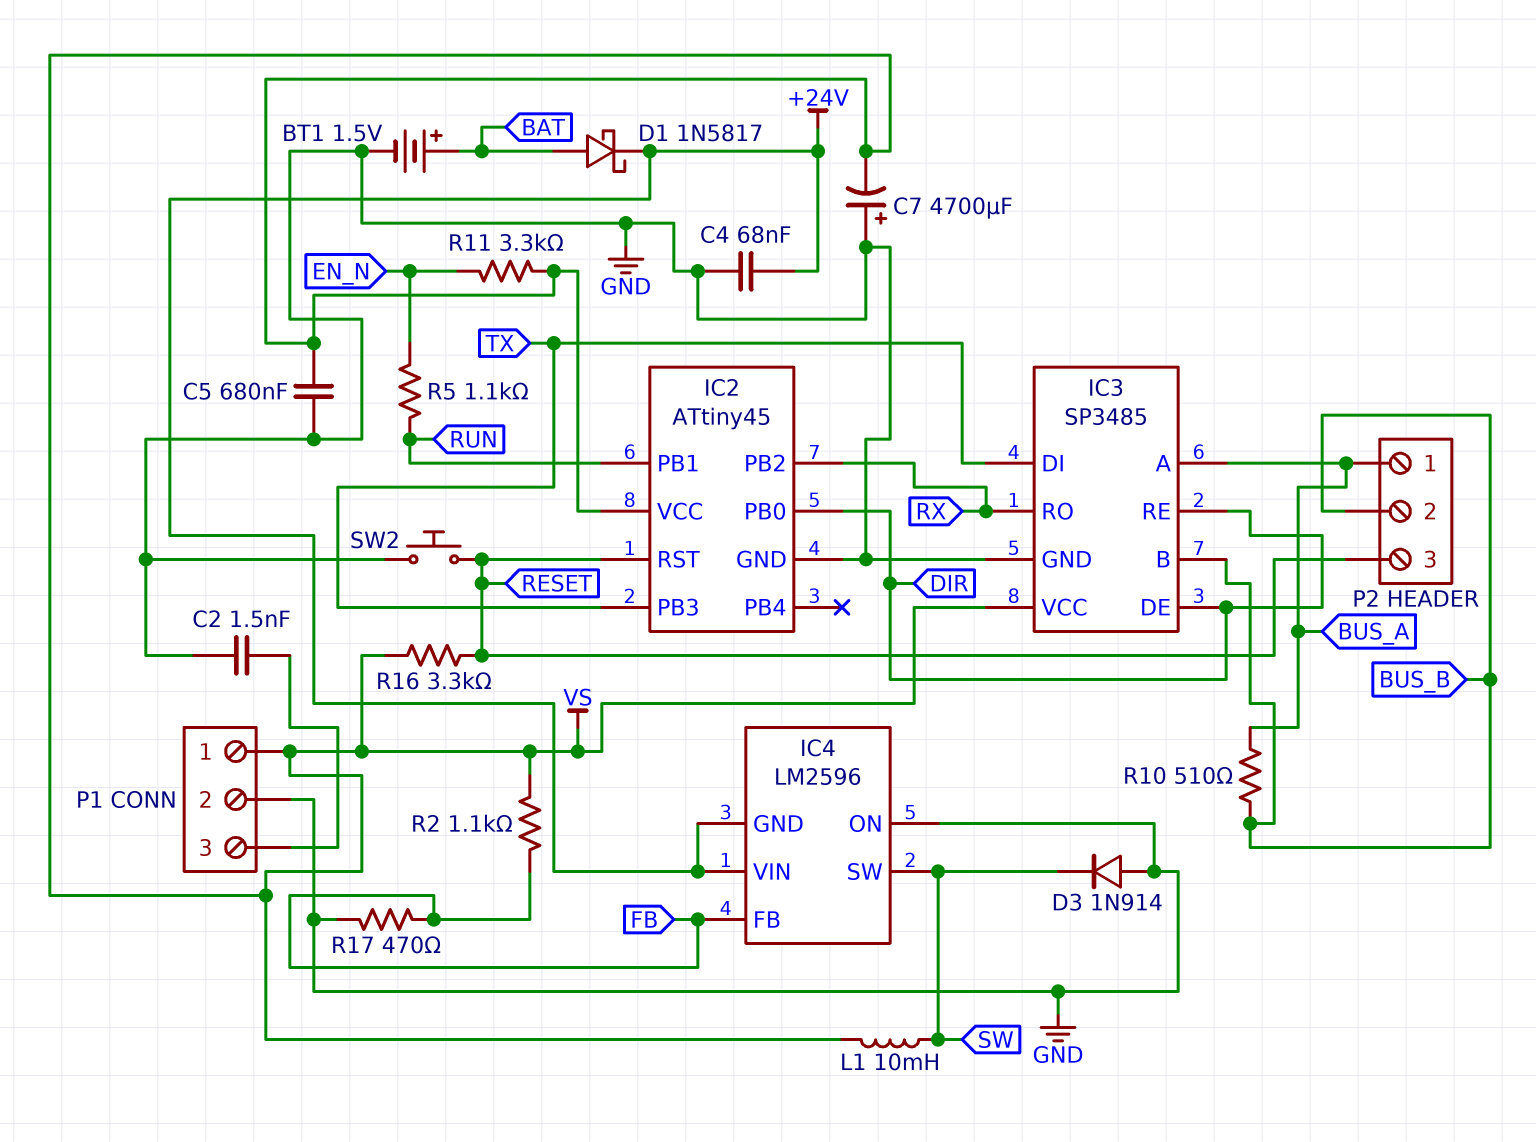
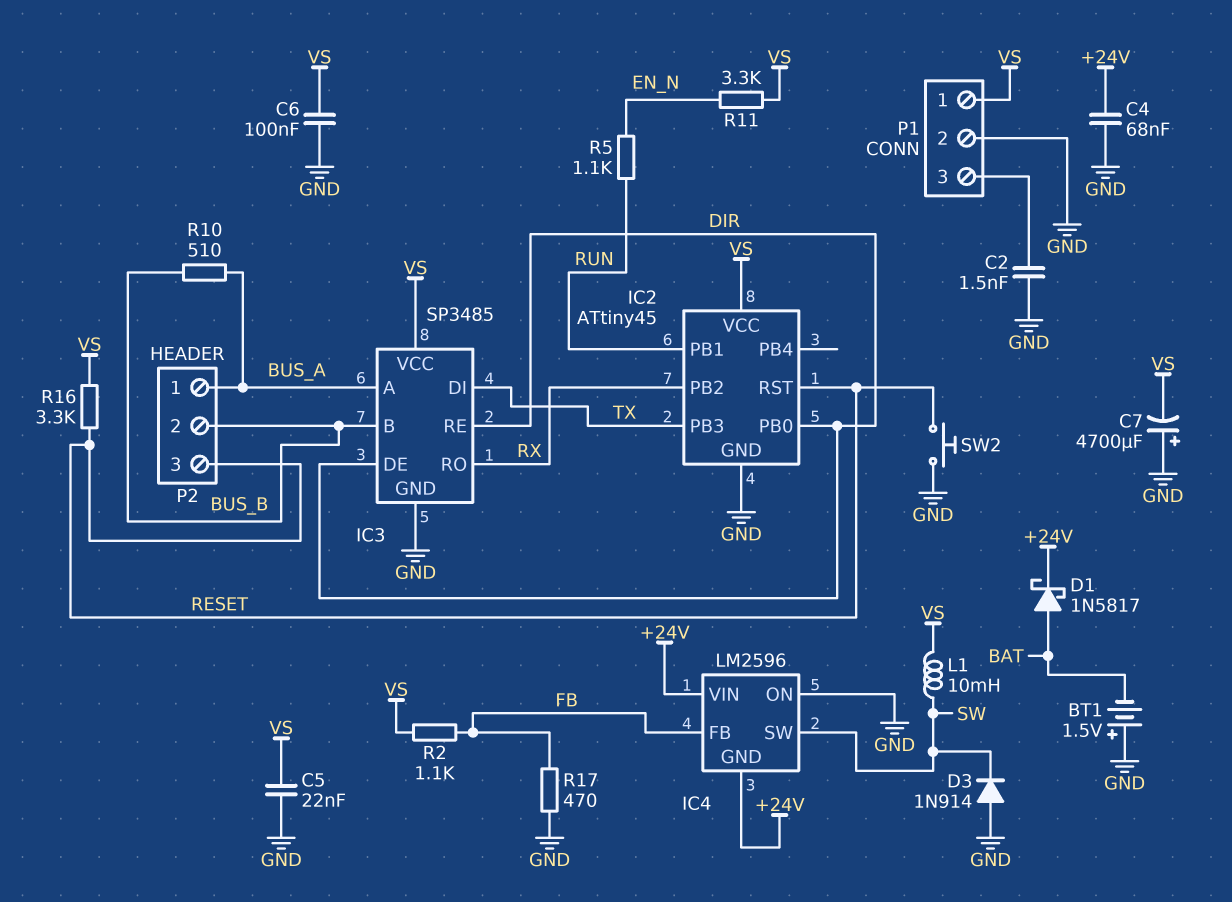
BT1: 1.5V (plus BAT, minus GND) -> 1.5V (plus GND, minus BAT)
C5: 680nF (GND, VS) -> 22nF (GND, VS)
C6: none -> 100nF (GND, VS)

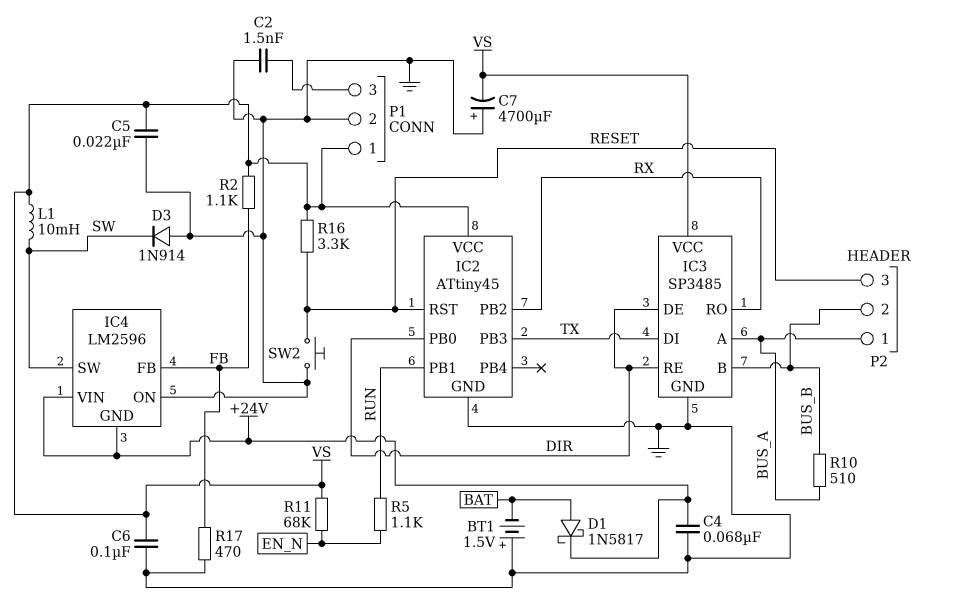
R11: 3.3k (EN_N, VS) -> 68k (EN_N, VS)

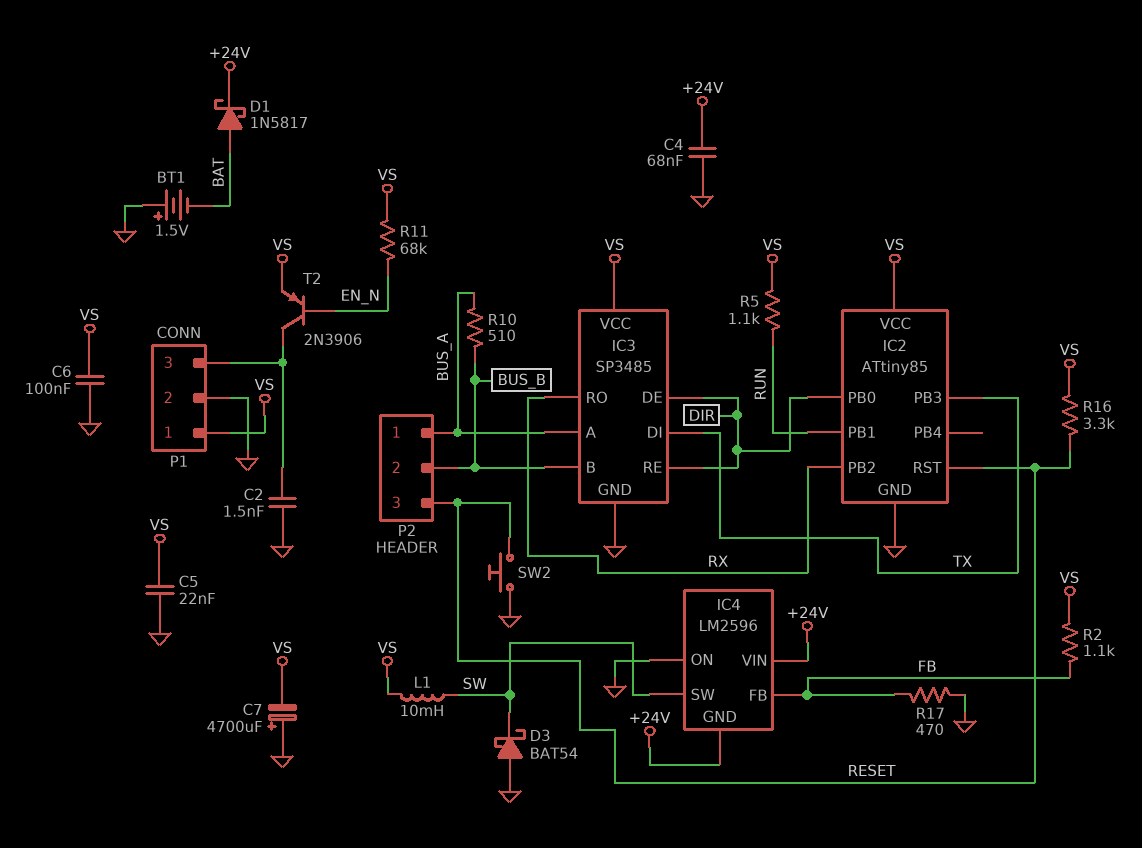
D3: diode 1N914 (A GND, K SW) -> schottky BAT54 (A GND, K SW)
IC2: ATtiny45 -> ATtiny85
R5: 1.1k (EN_N, RUN) -> 1.1k (RUN, VS)
T2: none -> PNP 2N3906 (B EN_N, C P1/3, E VS)

